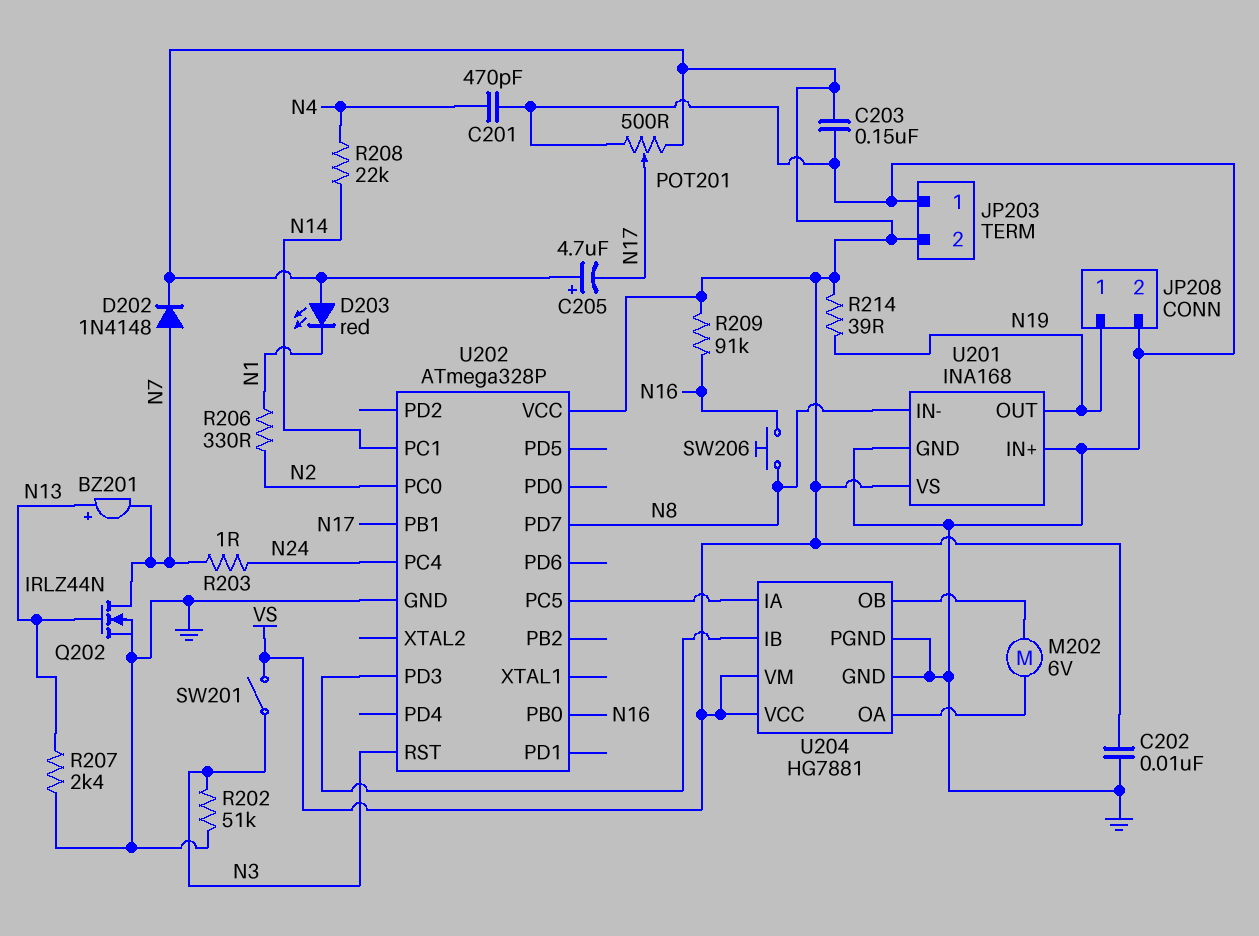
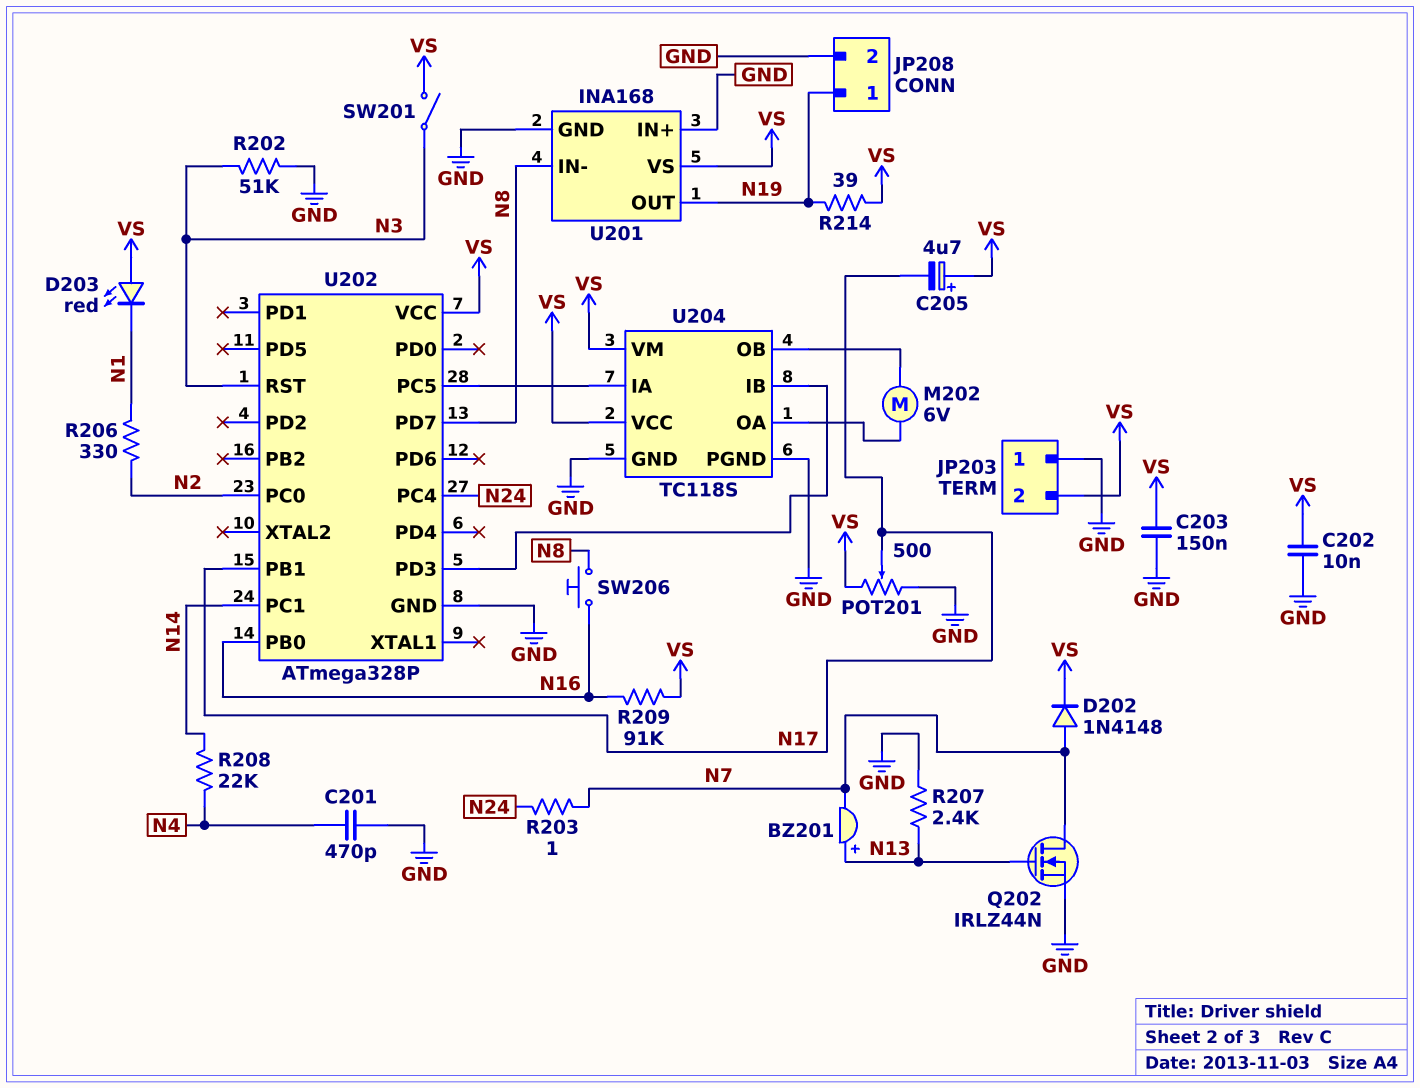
U204: HG7881 -> TC118S

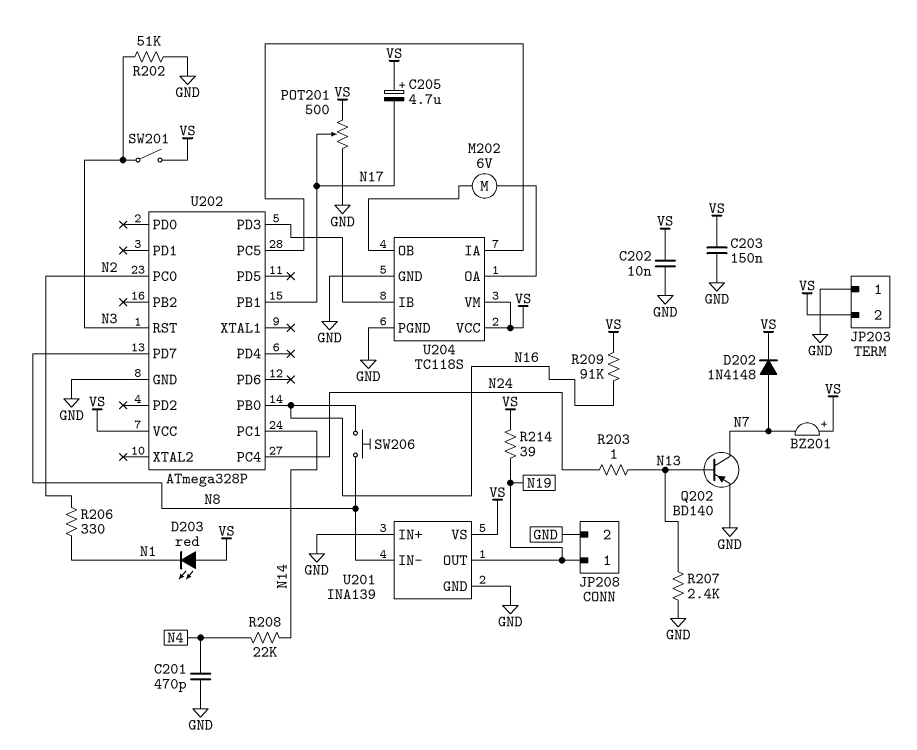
BZ201: buzzer (plus N13, minus N7) -> buzzer (plus VS, minus N7)
Q202: NMOS IRLZ44N (G N13, D N7, S GND) -> PNP BD140 (B N13, C N7, E GND)
R203: 1 (N7, N24) -> 1 (N13, N24)
U201: INA168 -> INA139

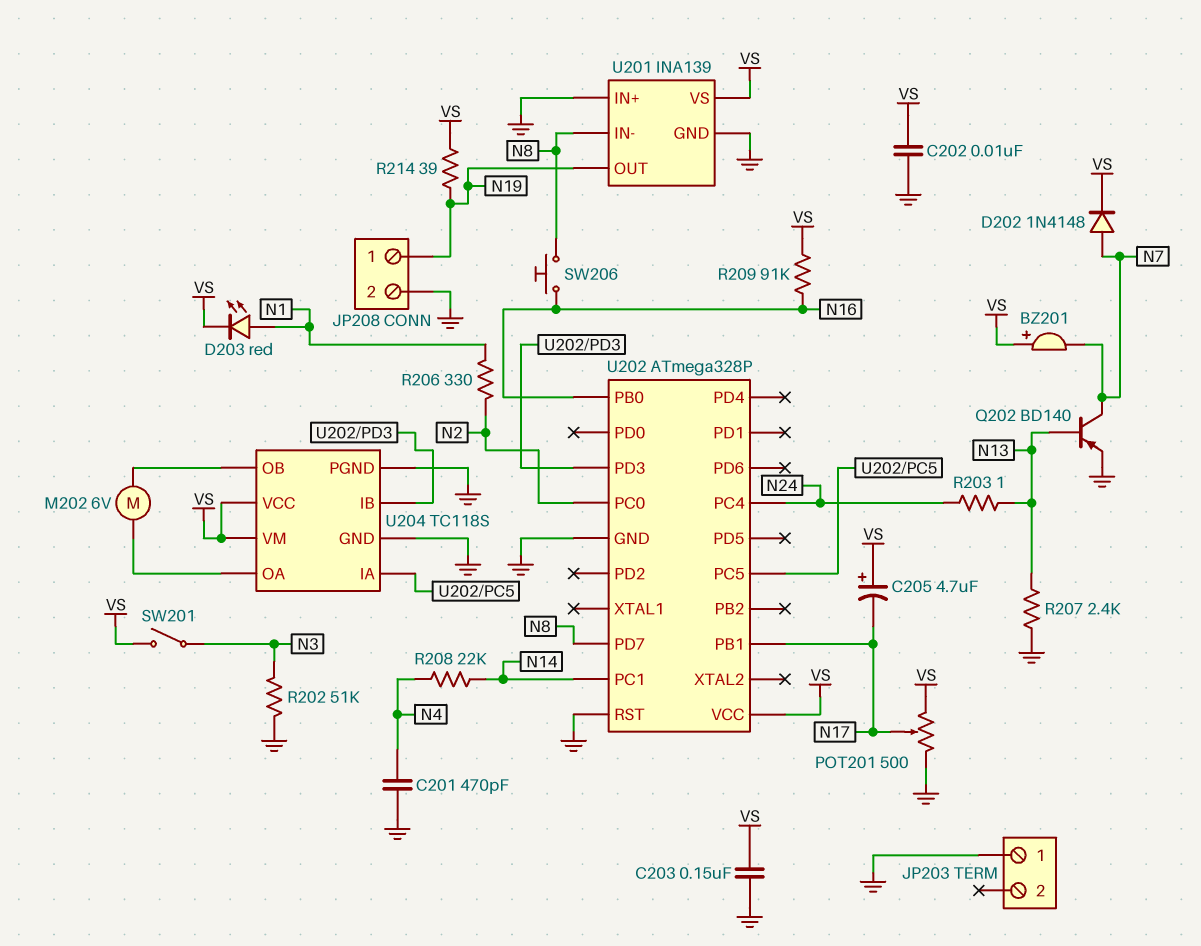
D203: LED red (A VS, K N1) -> LED red (A N1, K VS)
JP203 pin 2: VS -> none
U202 pin RST: N3 -> GND

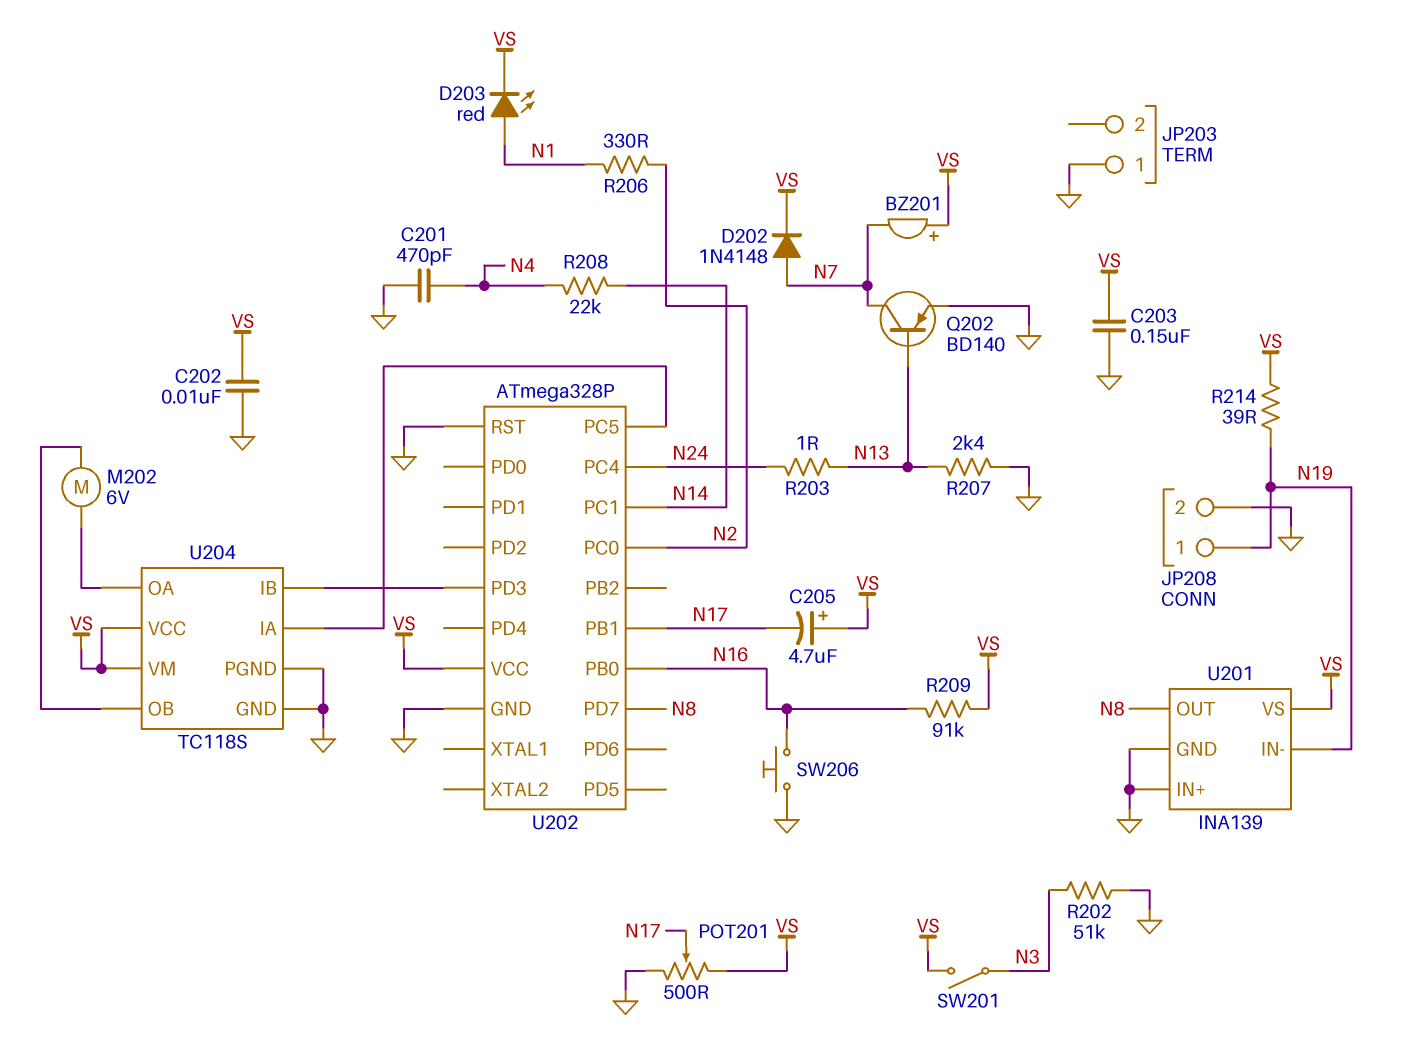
SW206: button (N8, N16) -> button (GND, N16)
U201 pin IN-: N8 -> N19
U201 pin OUT: N19 -> N8

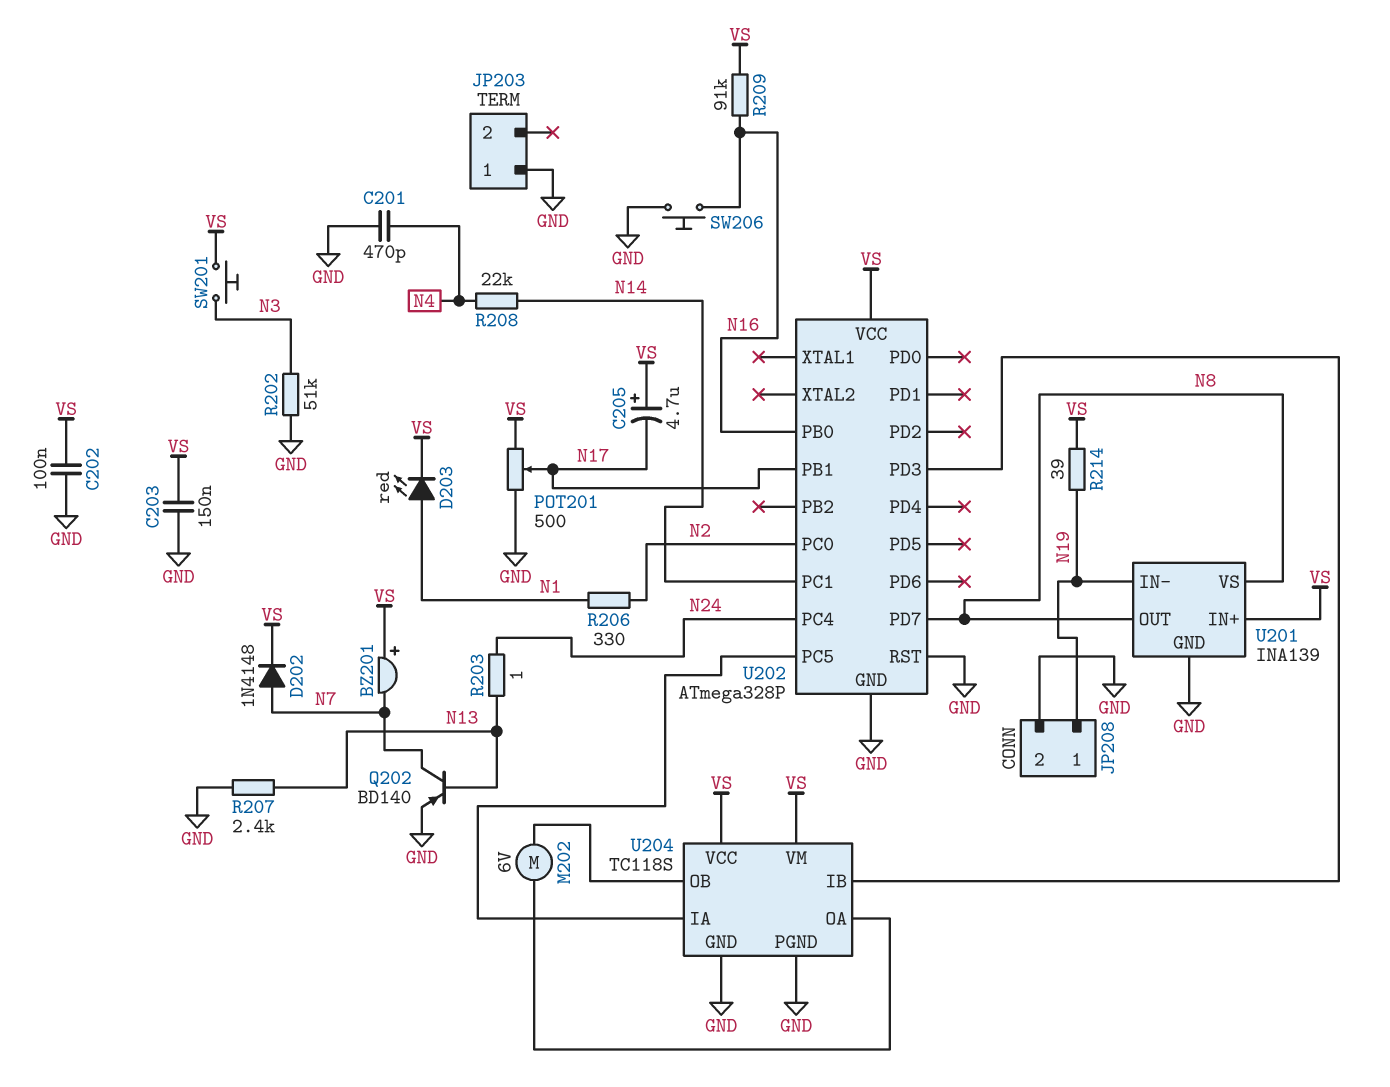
C202: 10nF (GND, VS) -> 100nF (GND, VS)
SW201: switch (N3, VS) -> button (N3, VS)
U201 pin IN+: GND -> VS
U201 pin VS: VS -> N8

